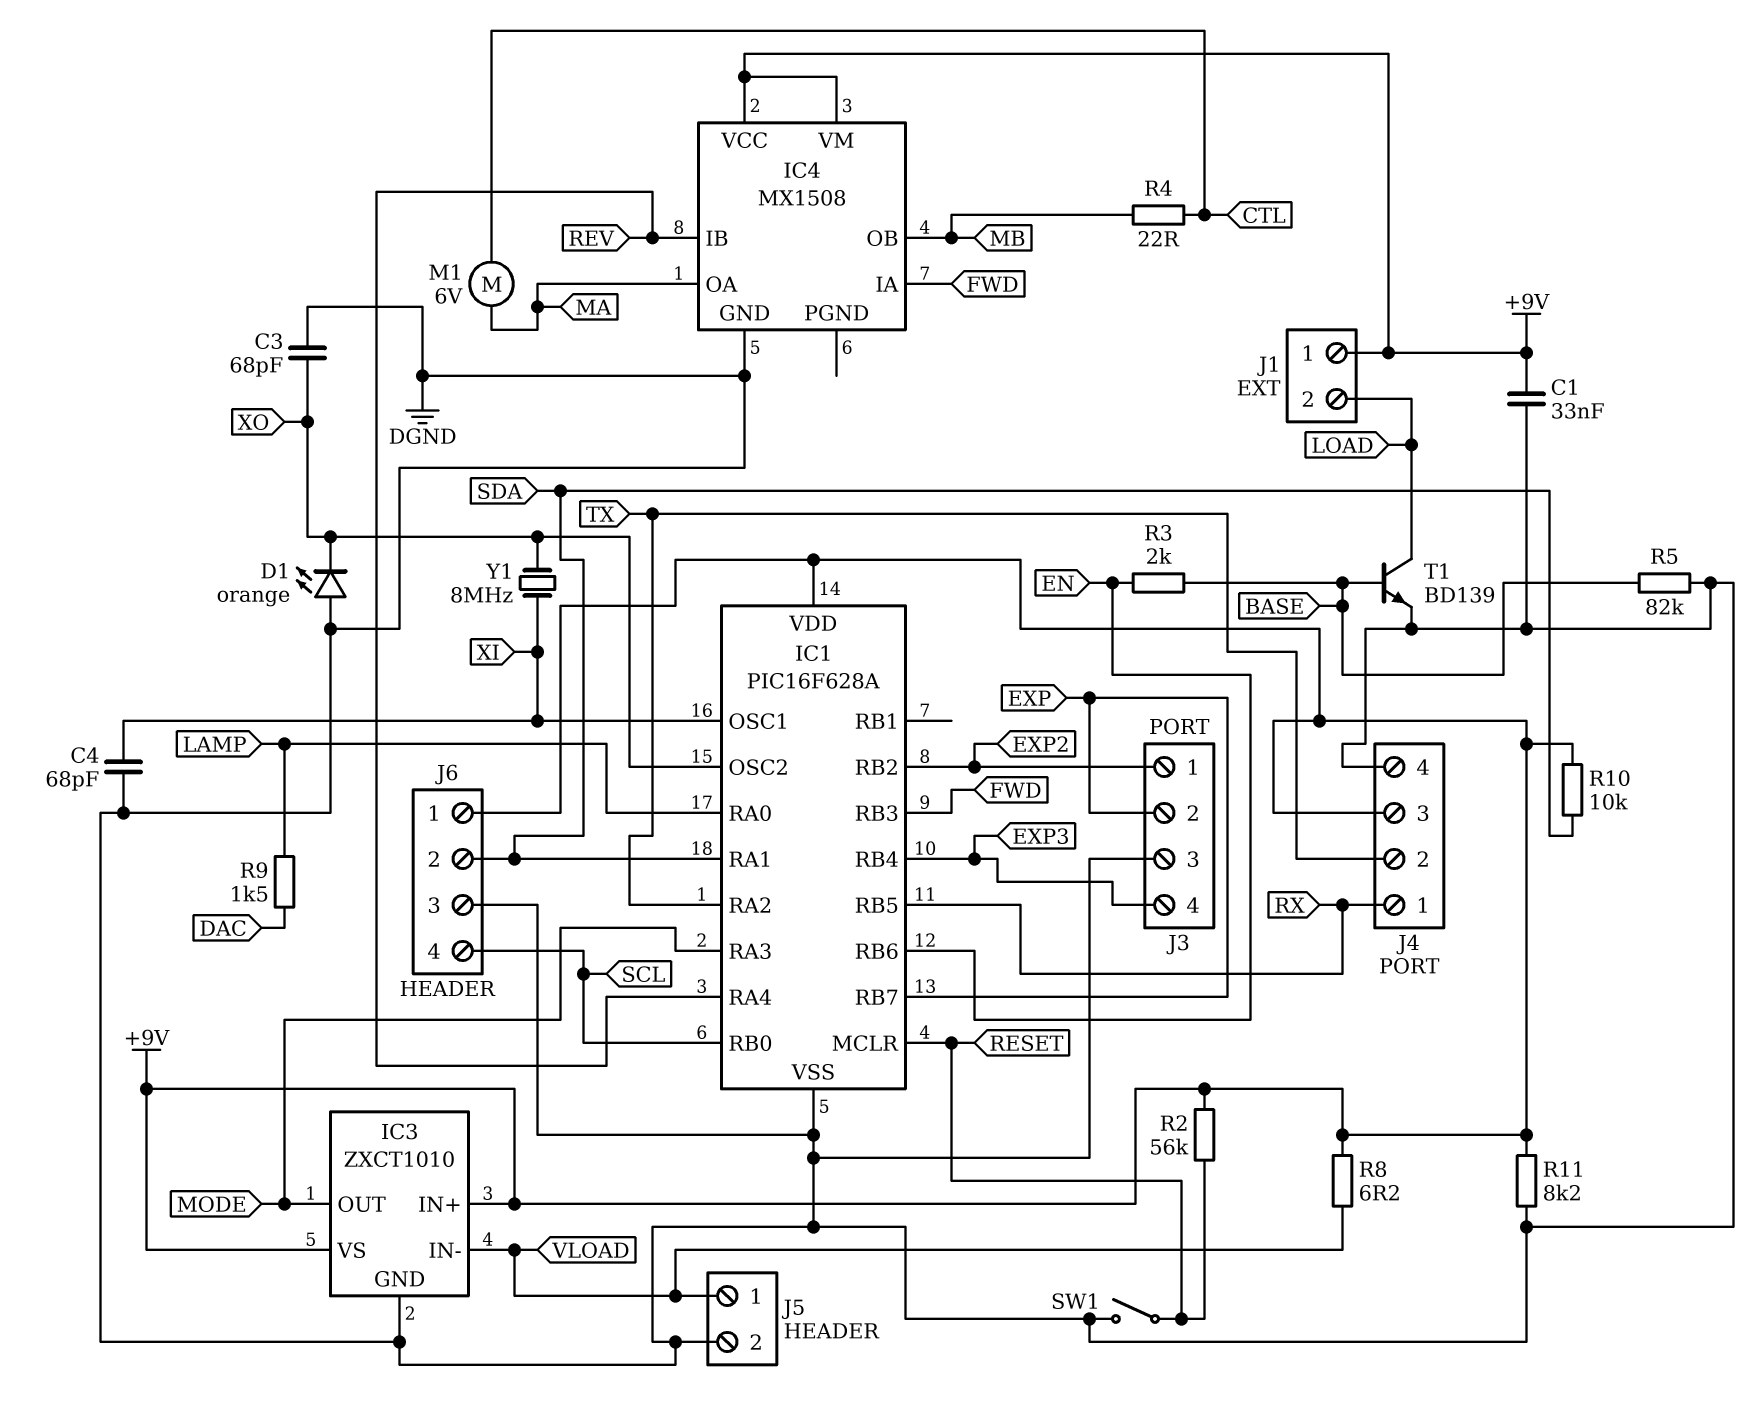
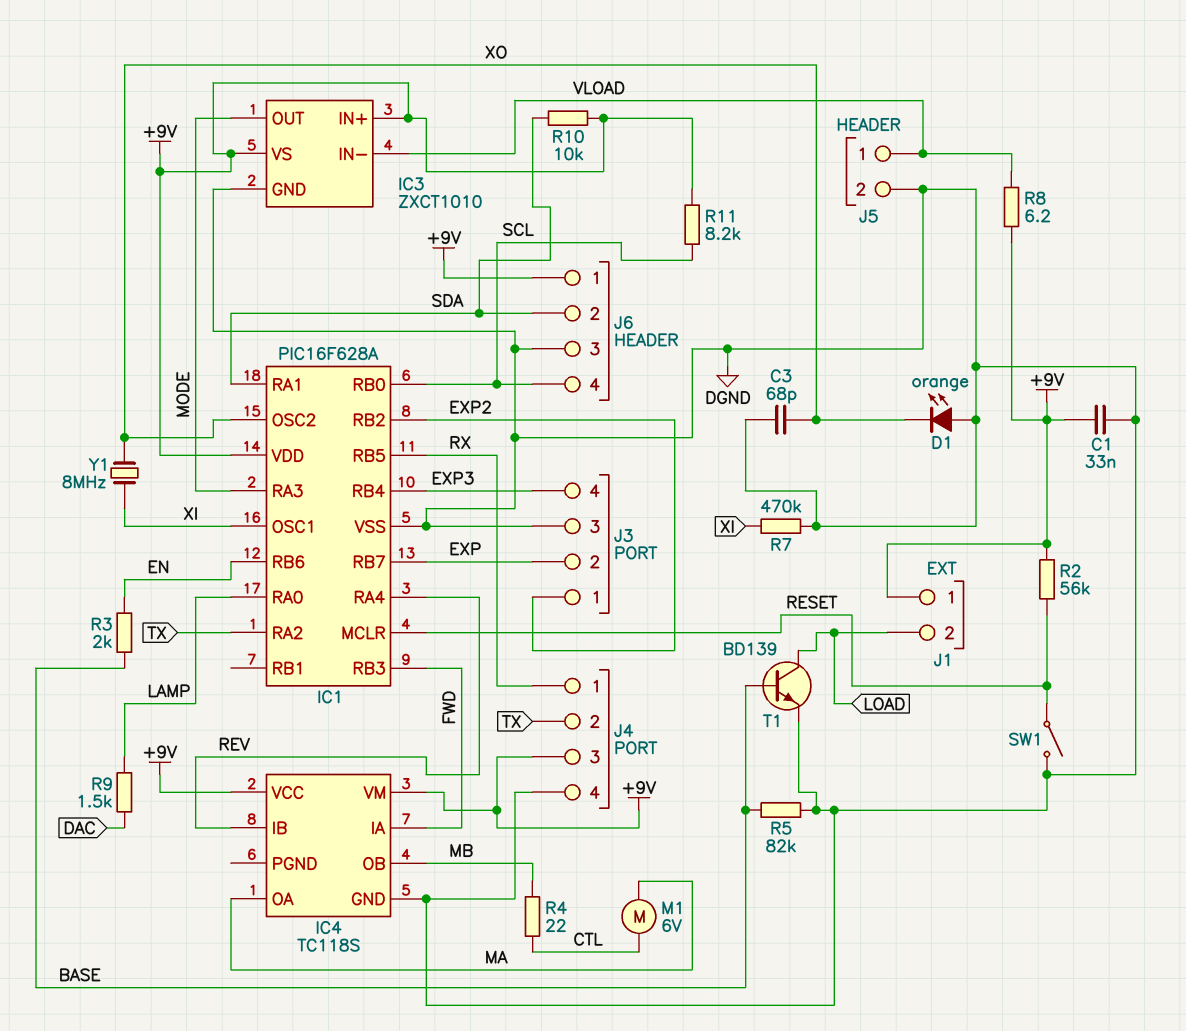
C4: 68pF (DGND, XI) -> none
IC4: MX1508 -> TC118S
R7: none -> 470k (DGND, XI)
R11: 8.2k (+9V, DGND) -> 8.2k (+9V, SCL)

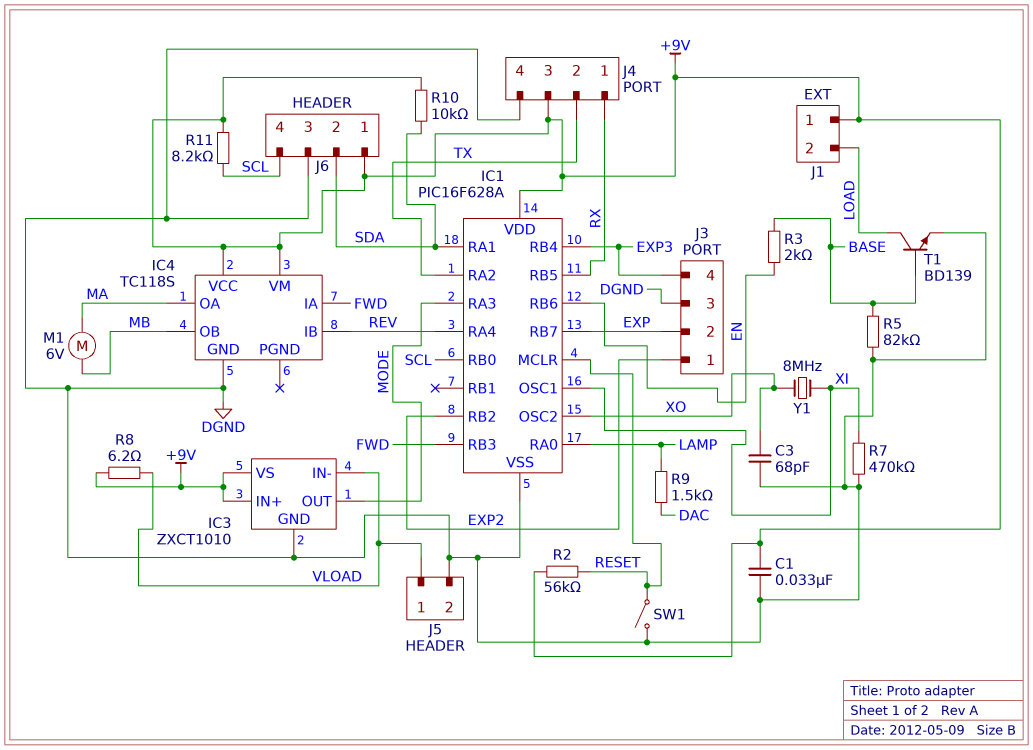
D1: LED orange (A DGND, K XO) -> none
M1: motor 6V (CTL, MA) -> motor 6V (MA, MB)
R4: 22 (CTL, MB) -> none

